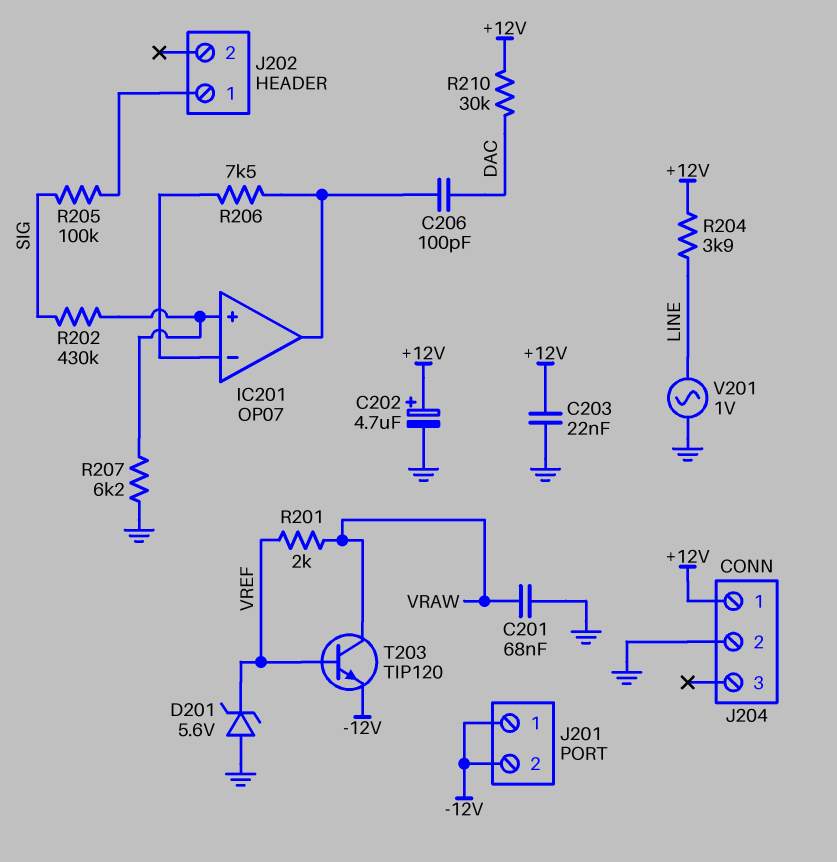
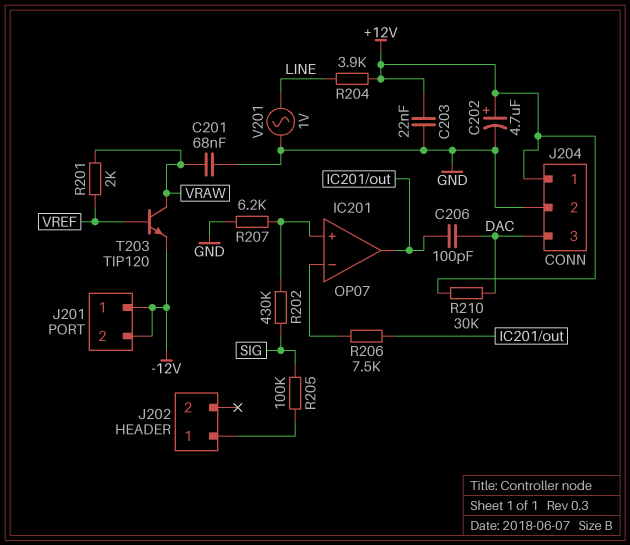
D201: zener 5.6V (A GND, K VREF) -> none
J204 pin 3: none -> DAC

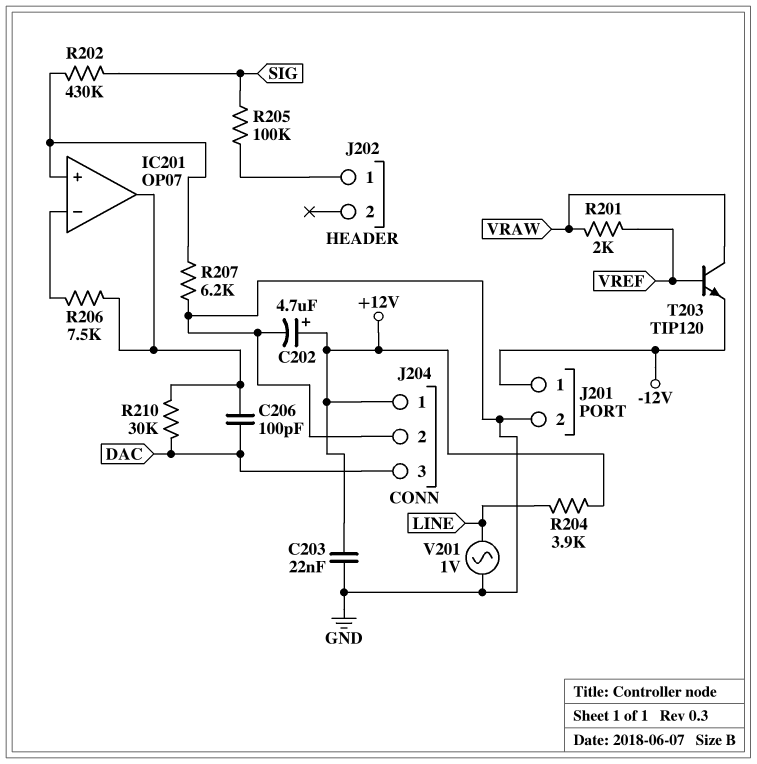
C201: 68nF (GND, VRAW) -> none
J201 pin 2: -12V -> GND
R210: 30k (+12V, DAC) -> 30k (DAC, IC201/out)

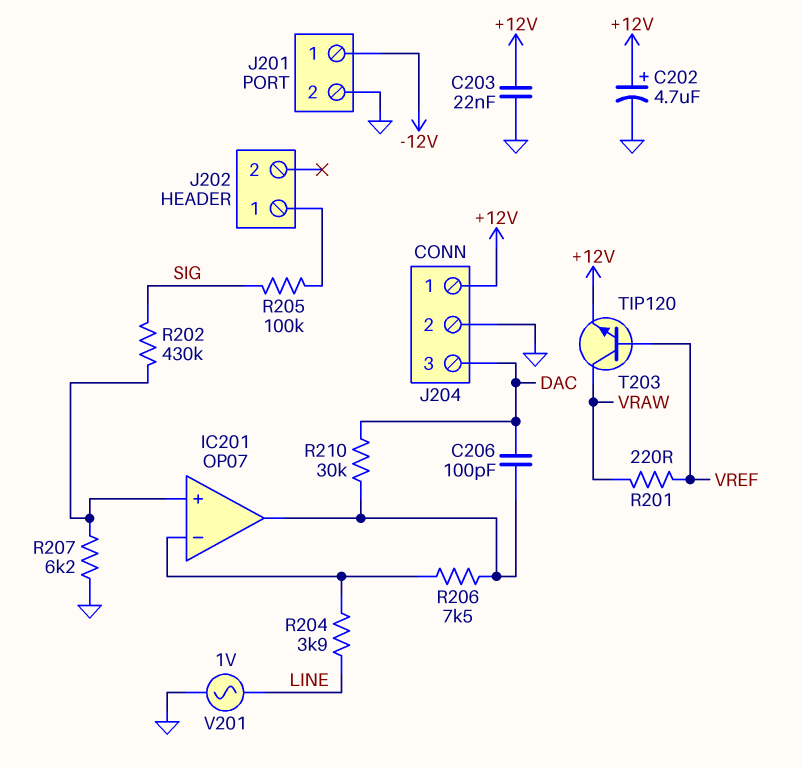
R201: 2k (VRAW, VREF) -> 220 (VRAW, VREF)
R204: 3.9k (+12V, LINE) -> 3.9k (IC201/in-, LINE)
T203: NPN TIP120 (B VREF, C VRAW, E -12V) -> NPN TIP120 (B VREF, C VRAW, E +12V)

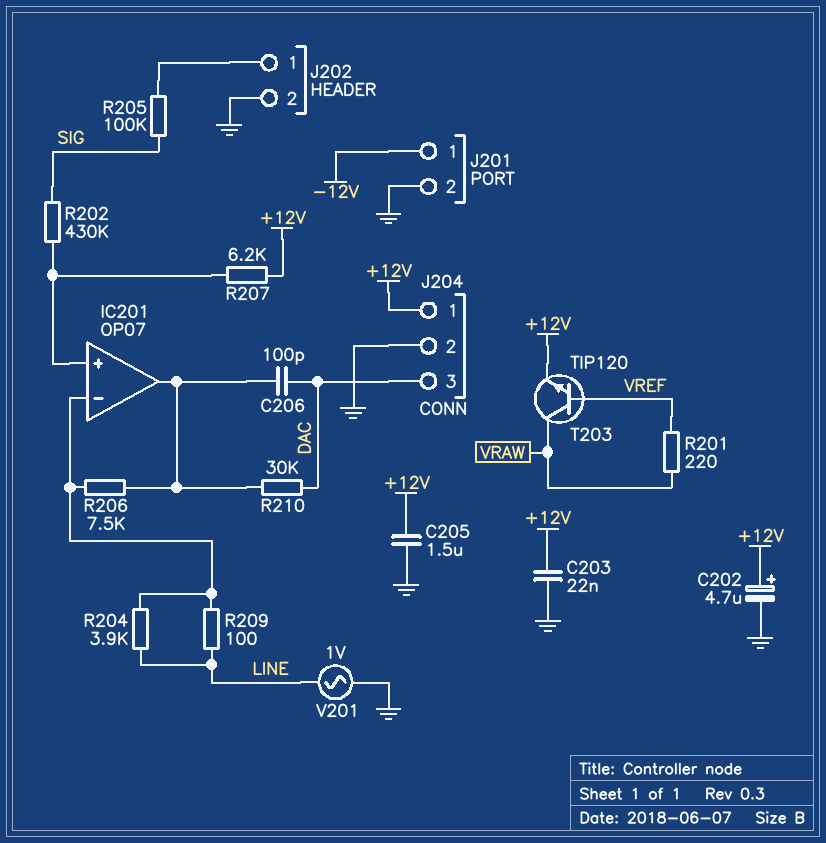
C205: none -> 1.5uF (+12V, GND)
J202 pin 2: none -> GND
R207: 6.2k (GND, IC201/in+) -> 6.2k (+12V, IC201/in+)
R209: none -> 100 (IC201/in-, LINE)

